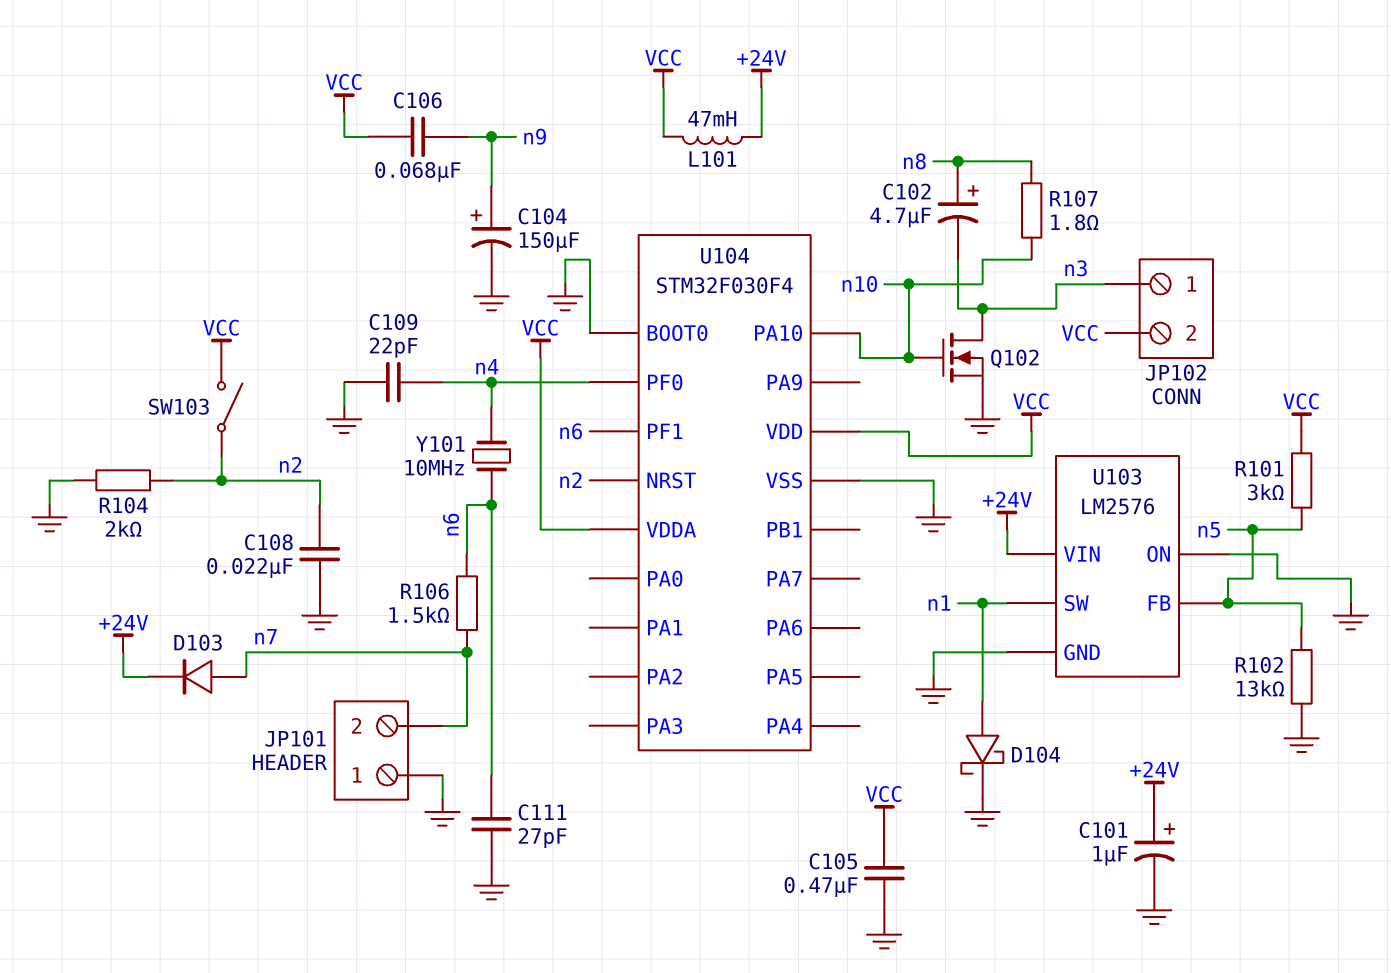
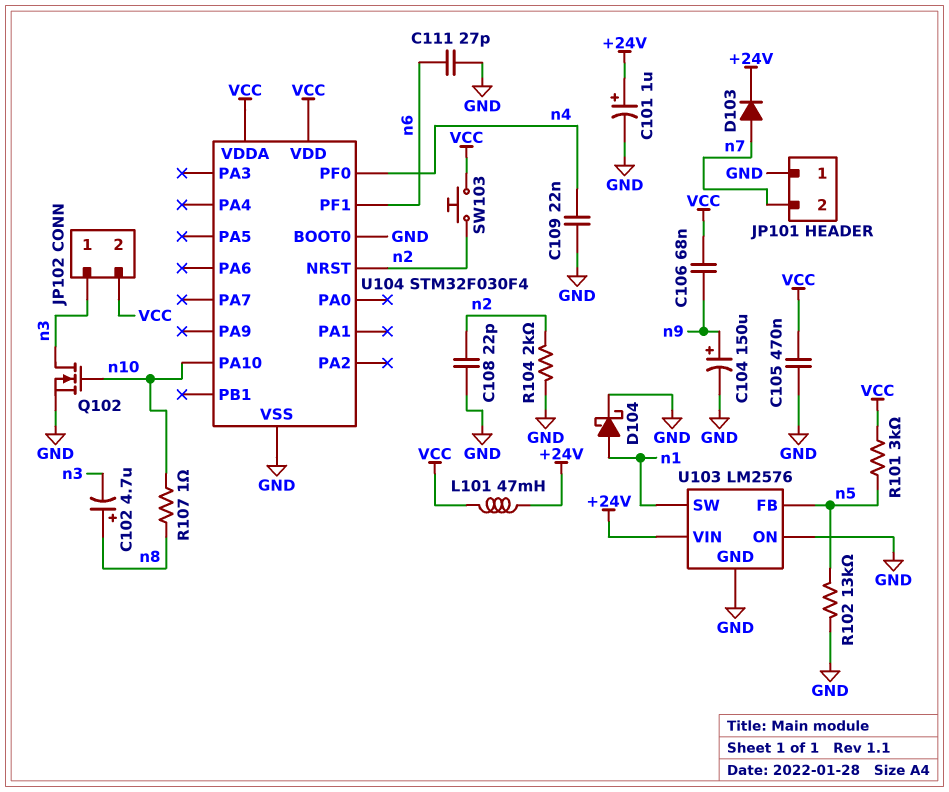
C108: 22nF (GND, n2) -> 22pF (GND, n2)
C109: 22pF (GND, n4) -> 22nF (GND, n4)
R106: 1.5k (n6, n7) -> none
R107: 1.8 (n8, n10) -> 1 (n8, n10)
SW103: switch (VCC, n2) -> button (VCC, n2)
Y101: 10MHz (n4, n6) -> none

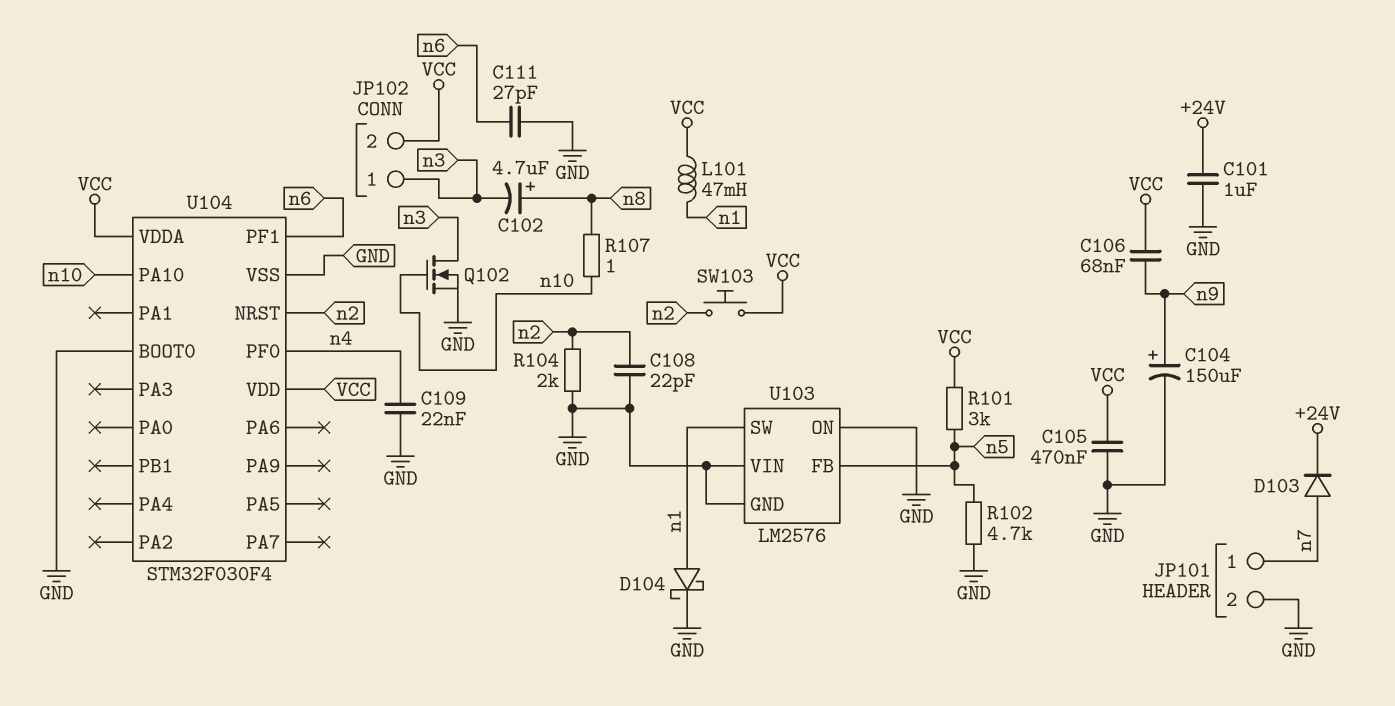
C101: 1uF (plus +24V, minus GND) -> 1uF (+24V, GND)
JP101 pin 1: GND -> n7
JP101 pin 2: n7 -> GND
L101: 47mH (+24V, VCC) -> 47mH (VCC, n1)
R102: 13k (GND, n5) -> 4.7k (GND, n5)
U103 pin VIN: +24V -> GND

